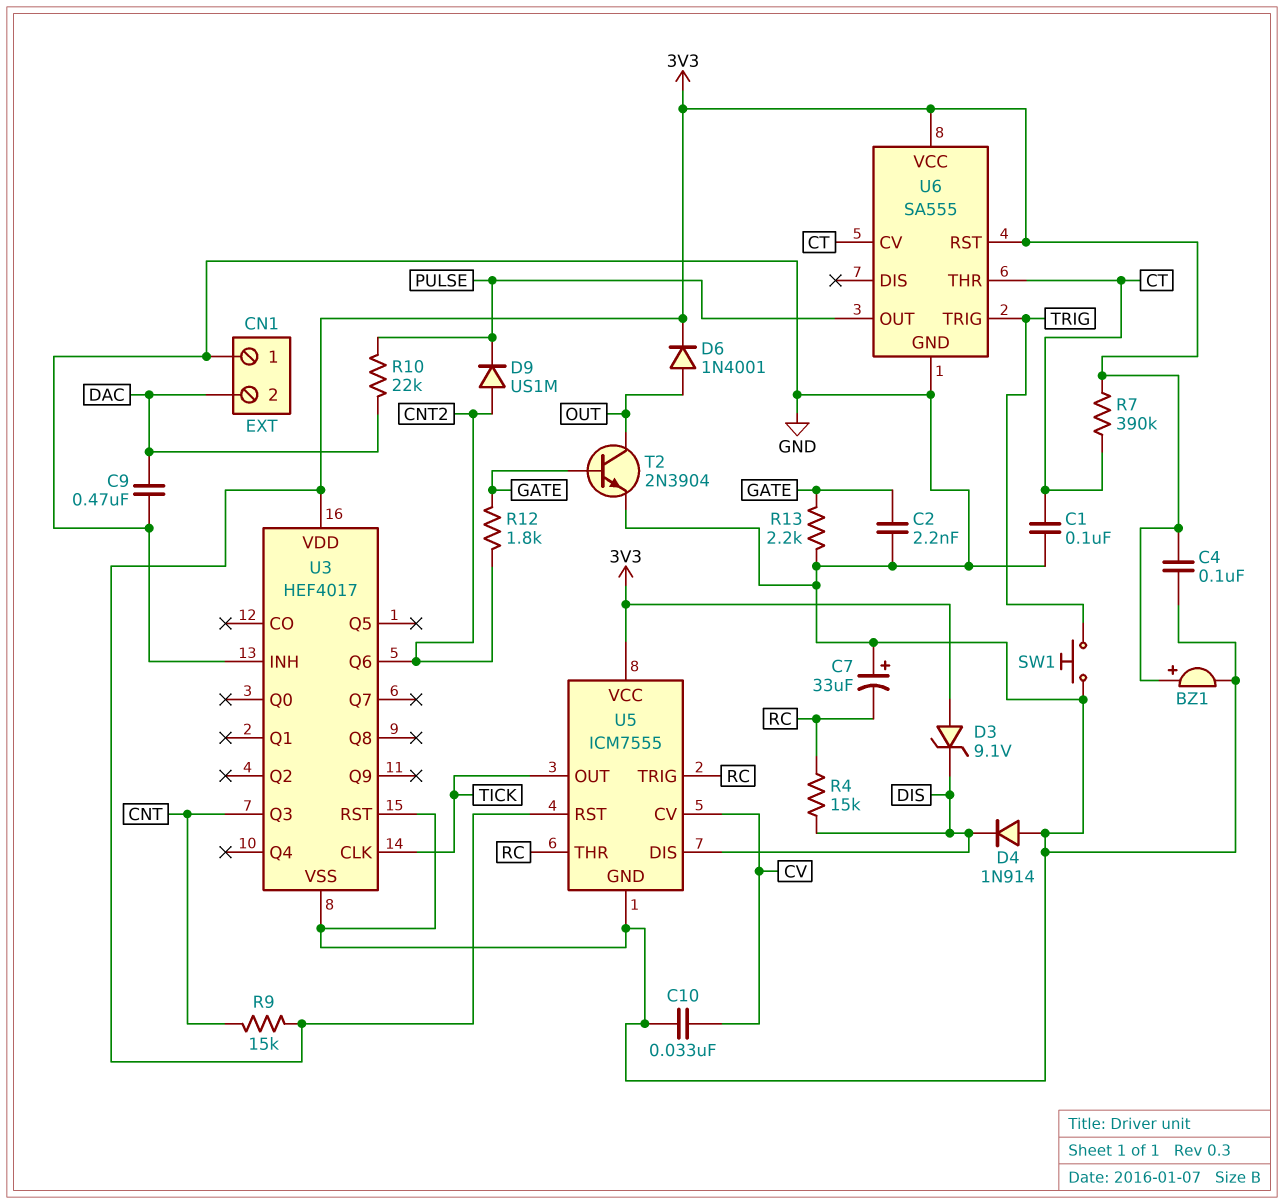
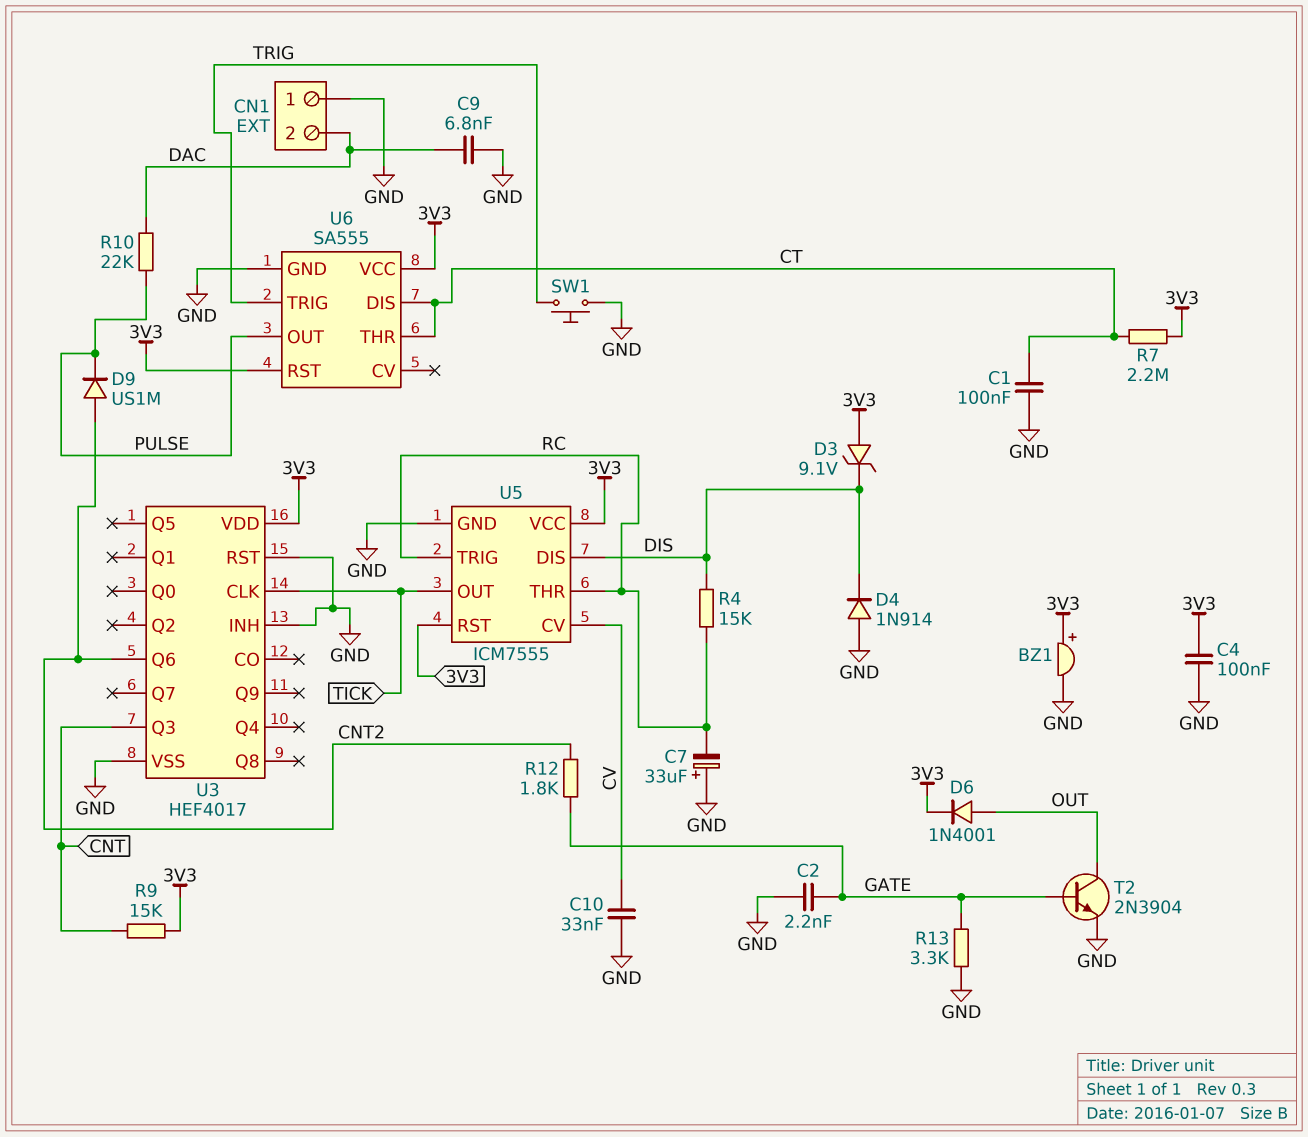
C9: 470nF (DAC, GND) -> 6.8nF (DAC, GND)
R7: 390k (3V3, CT) -> 2.2M (3V3, CT)
R13: 2.2k (GATE, GND) -> 3.3k (GATE, GND)
U6 pin CV: CT -> none
U6 pin DIS: none -> CT

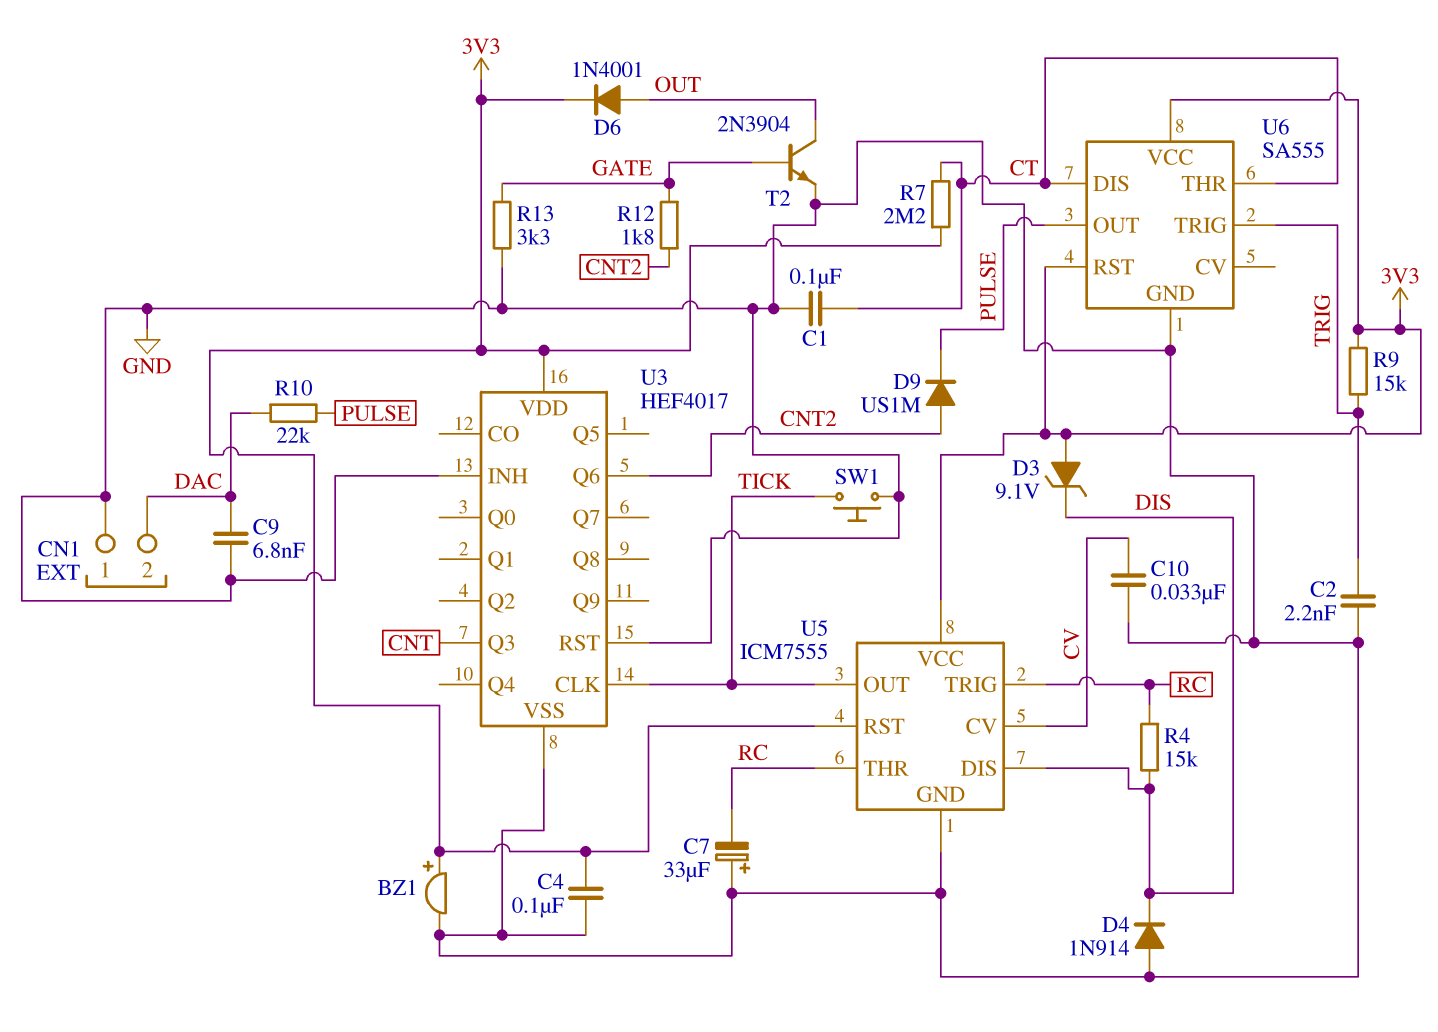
C2: 2.2nF (GATE, GND) -> 2.2nF (GND, TRIG)
R9: 15k (3V3, CNT) -> 15k (3V3, TRIG)
SW1: button (GND, TRIG) -> button (GND, TICK)

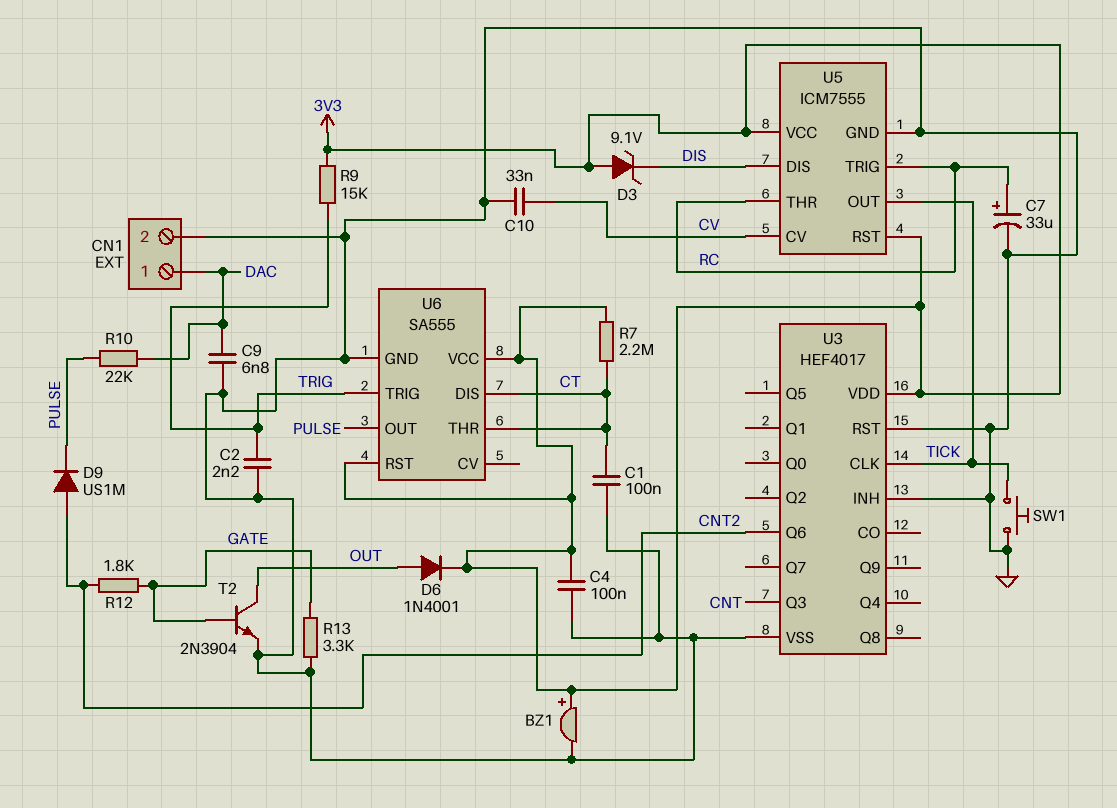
C7: 33uF (plus GND, minus RC) -> 33uF (plus RC, minus GND)
CN1 pin 1: GND -> DAC
CN1 pin 2: DAC -> GND
D4: diode 1N914 (A GND, K DIS) -> none
R4: 15k (DIS, RC) -> none

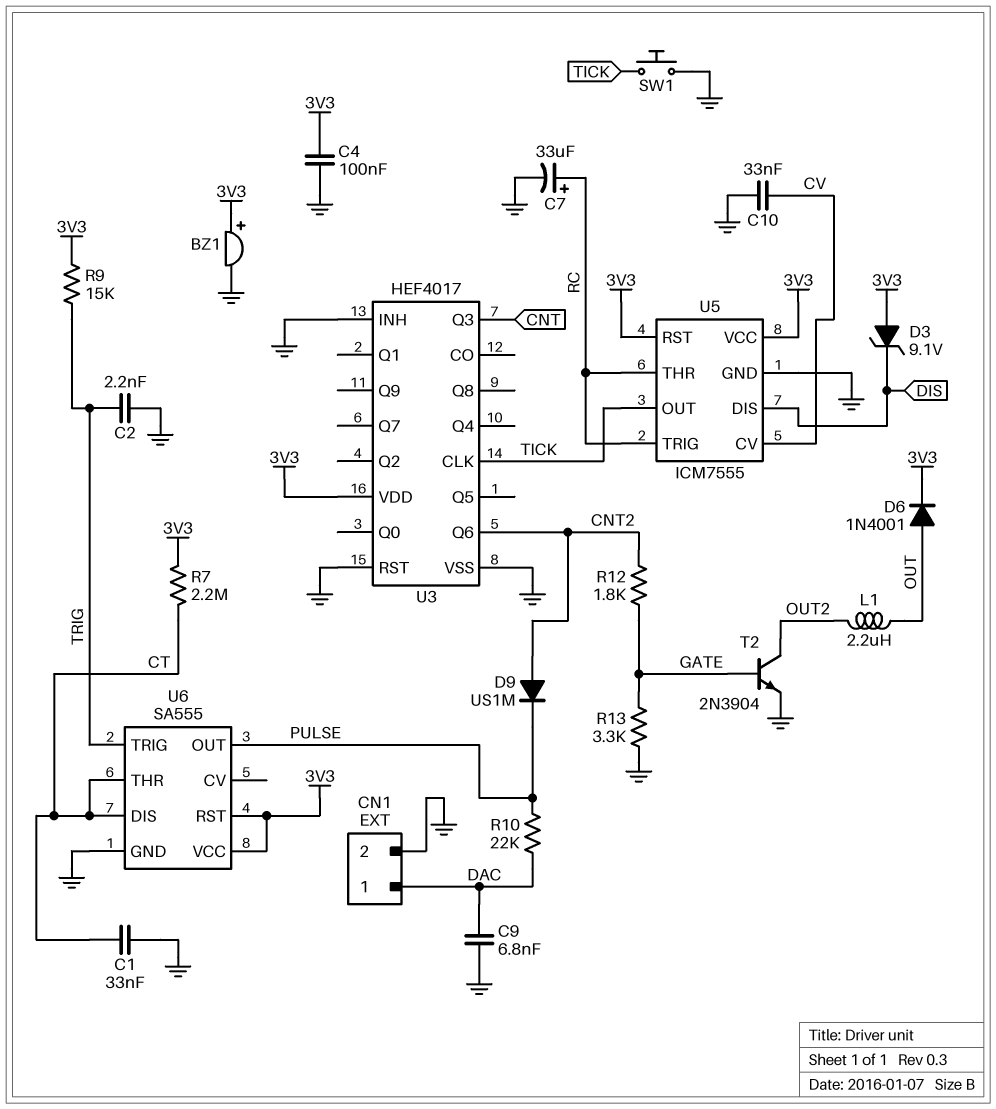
C1: 100nF (CT, GND) -> 33nF (CT, GND)
L1: none -> 2.2uH (OUT, OUT2)
T2: NPN 2N3904 (B GATE, C OUT, E GND) -> NPN 2N3904 (B GATE, C OUT2, E GND)

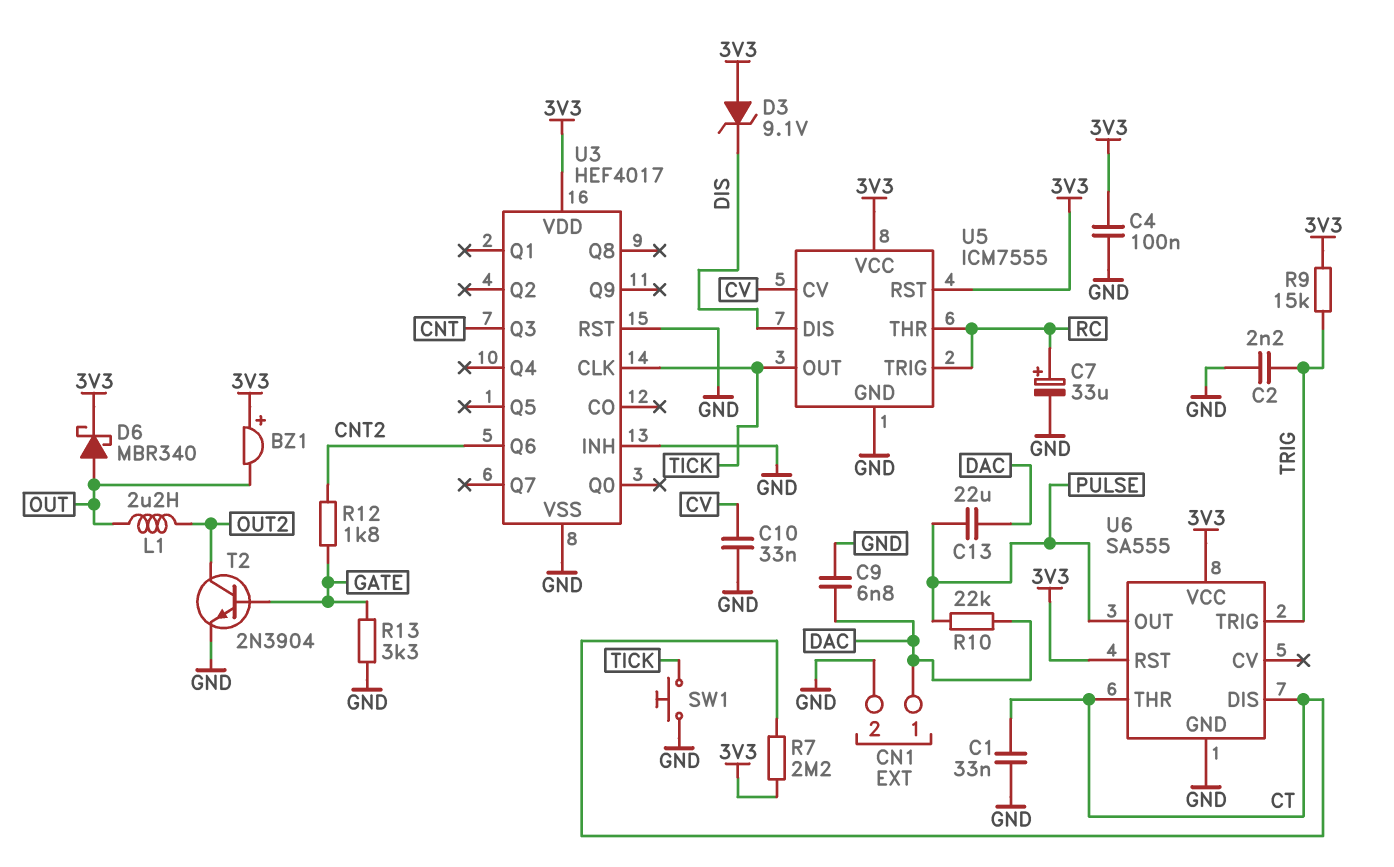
BZ1: buzzer (plus 3V3, minus GND) -> buzzer (plus 3V3, minus OUT)
C13: none -> 22uF (DAC, PULSE)
D6: diode 1N4001 (A OUT, K 3V3) -> schottky MBR340 (A OUT, K 3V3)
D9: diode US1M (A CNT2, K PULSE) -> none

